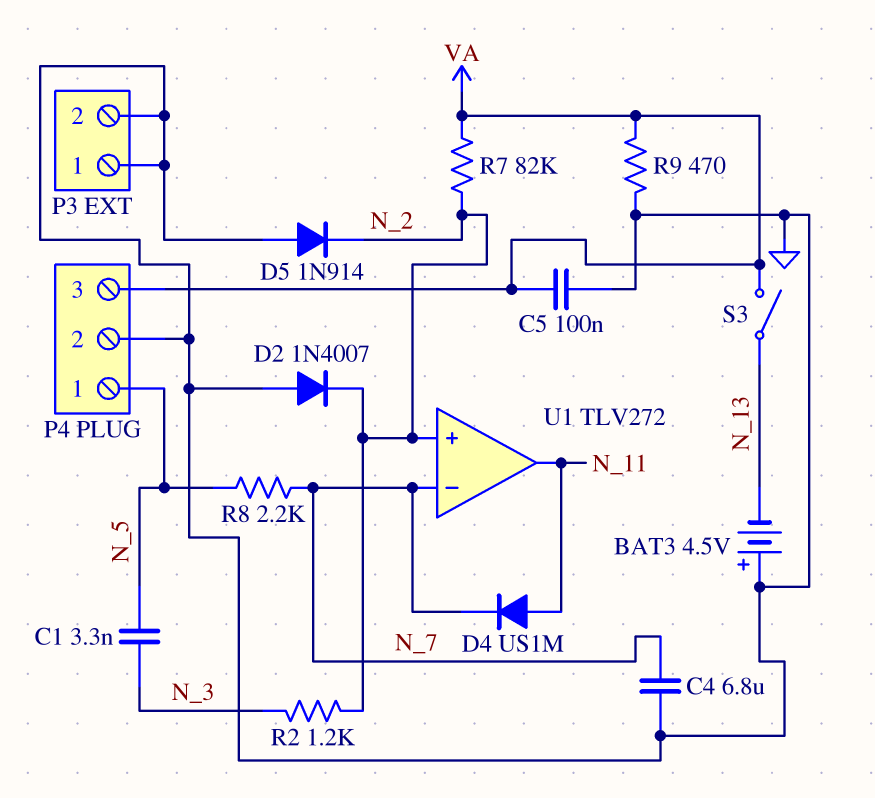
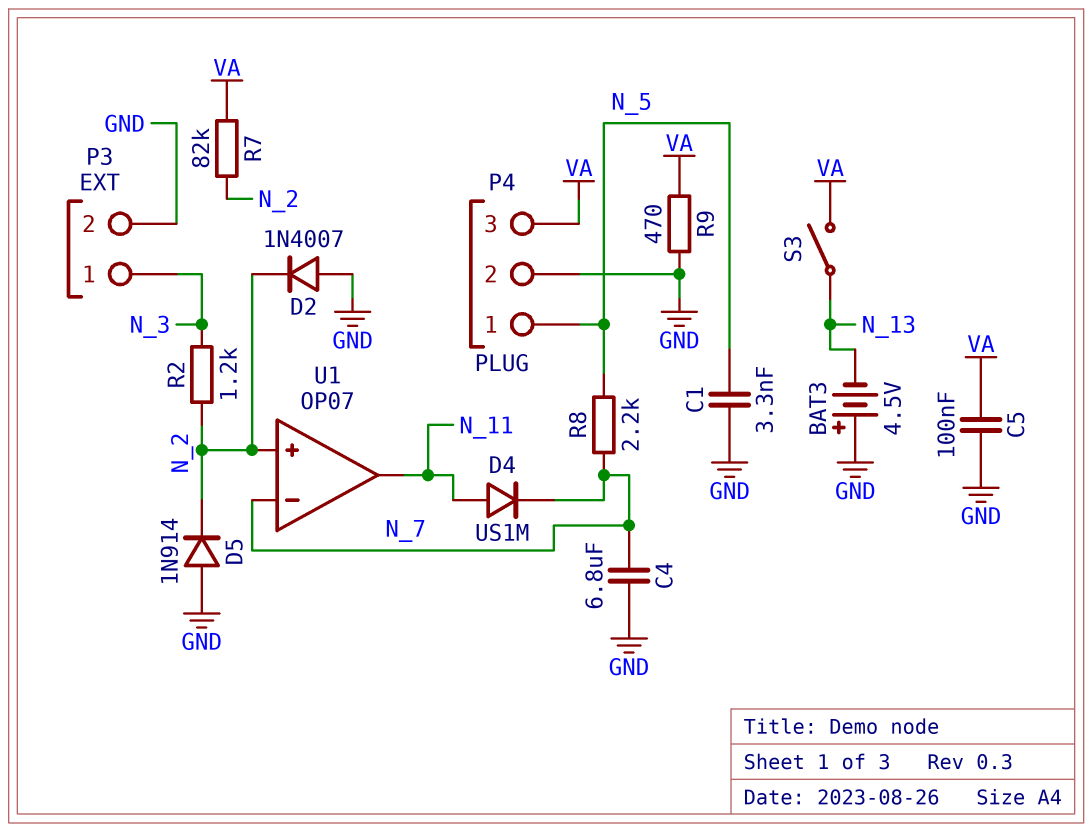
C1: 3.3nF (N_3, N_5) -> 3.3nF (GND, N_5)
P3 pin 1: GND -> N_3
U1: TLV272 -> OP07

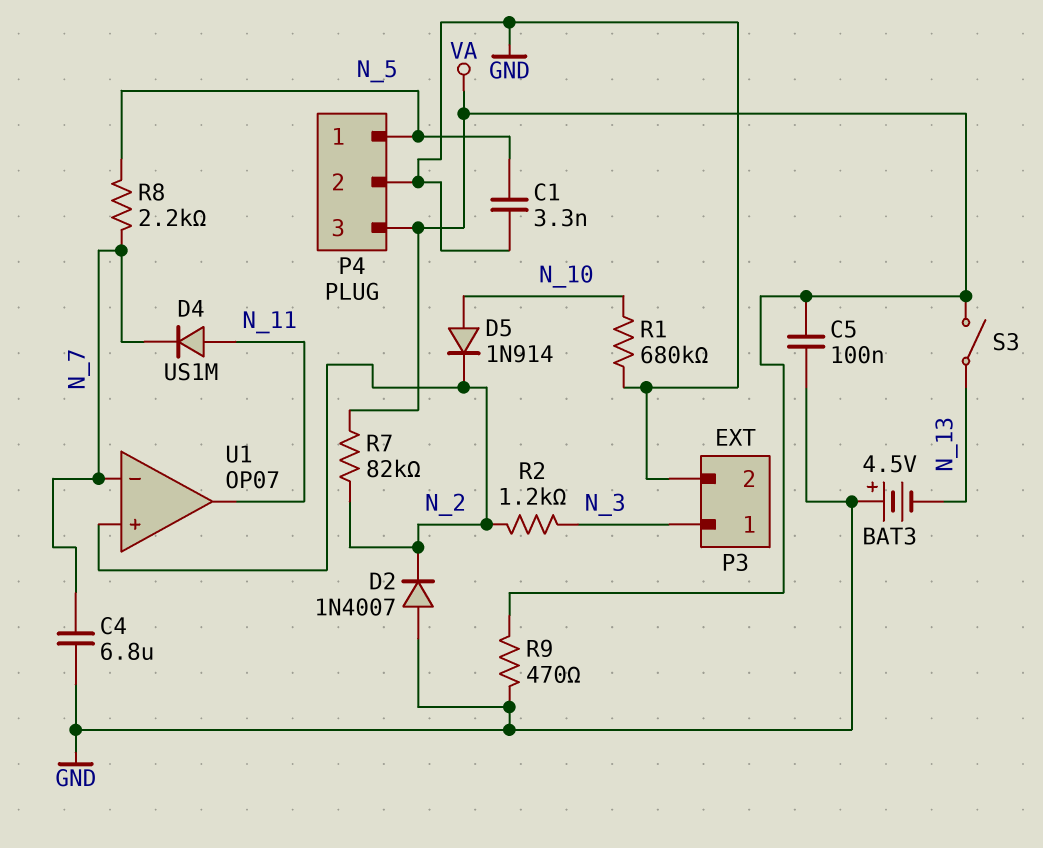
D5: diode 1N914 (A GND, K N_2) -> diode 1N914 (A N_10, K N_2)
R1: none -> 680k (GND, N_10)

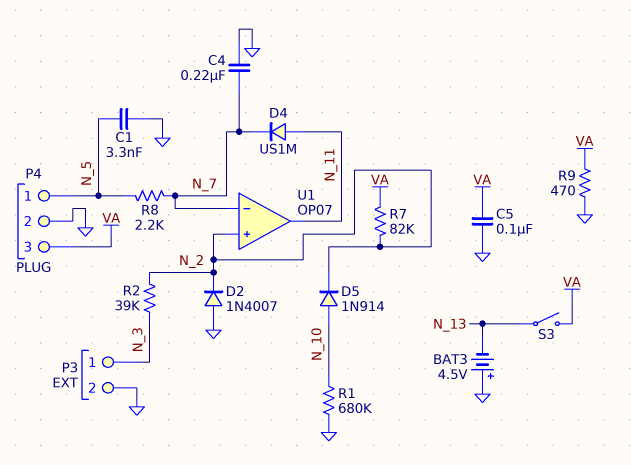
C4: 6.8uF (GND, N_7) -> 220nF (GND, N_7)
R2: 1.2k (N_2, N_3) -> 39k (N_2, N_3)

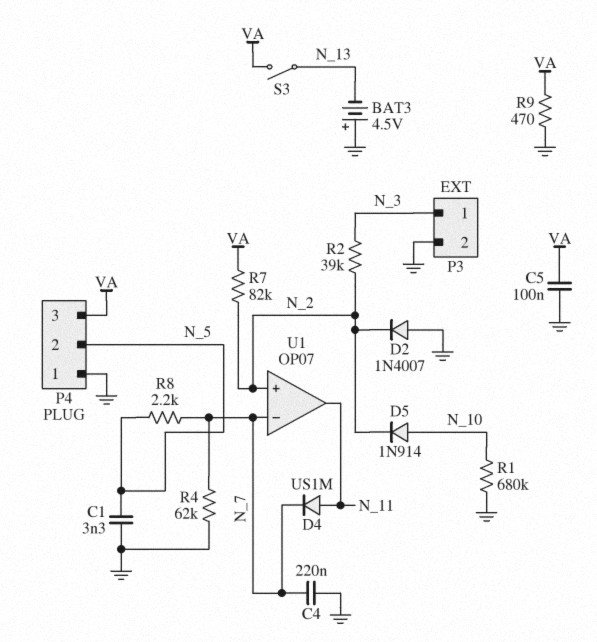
P4 pin 1: N_5 -> GND
P4 pin 2: GND -> N_5
R4: none -> 62k (GND, N_7)

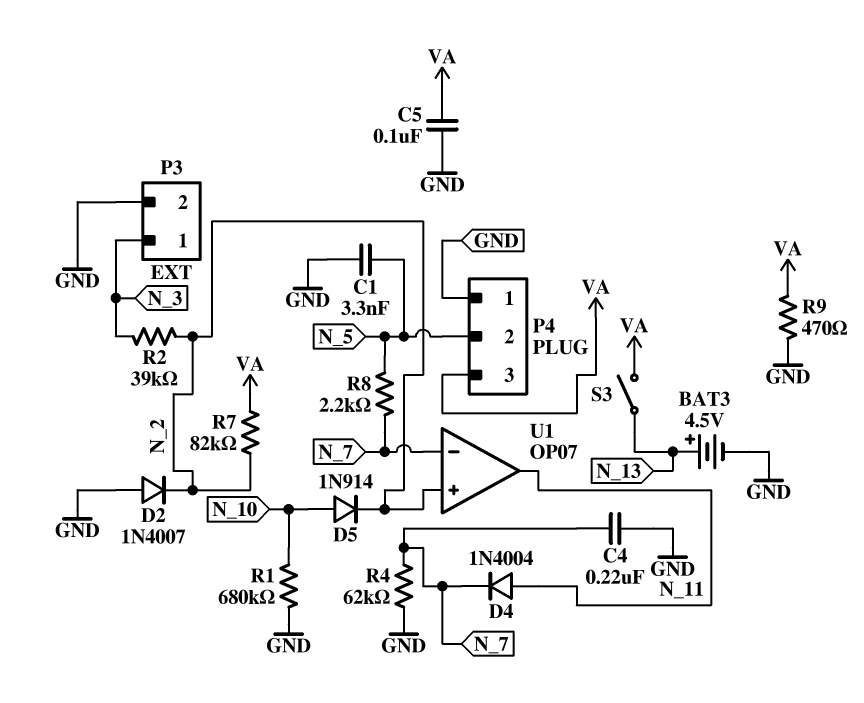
BAT3: 4.5V (plus GND, minus N_13) -> 4.5V (plus N_13, minus GND)
D4: diode US1M (A N_11, K N_7) -> diode 1N4004 (A N_11, K N_7)

